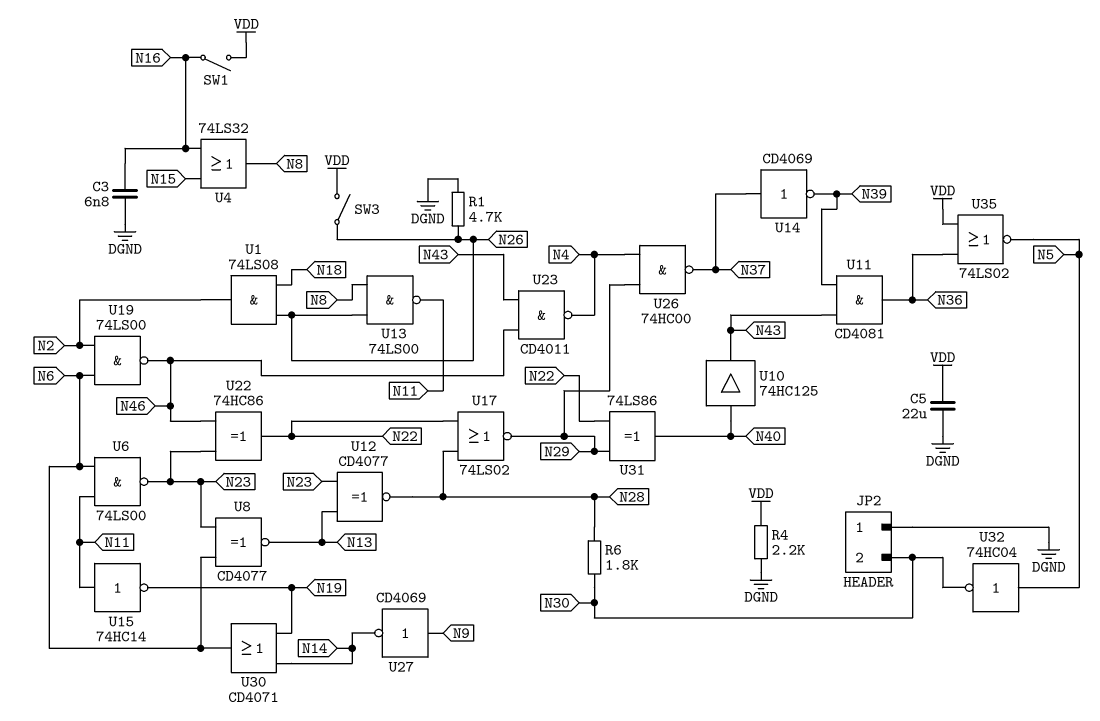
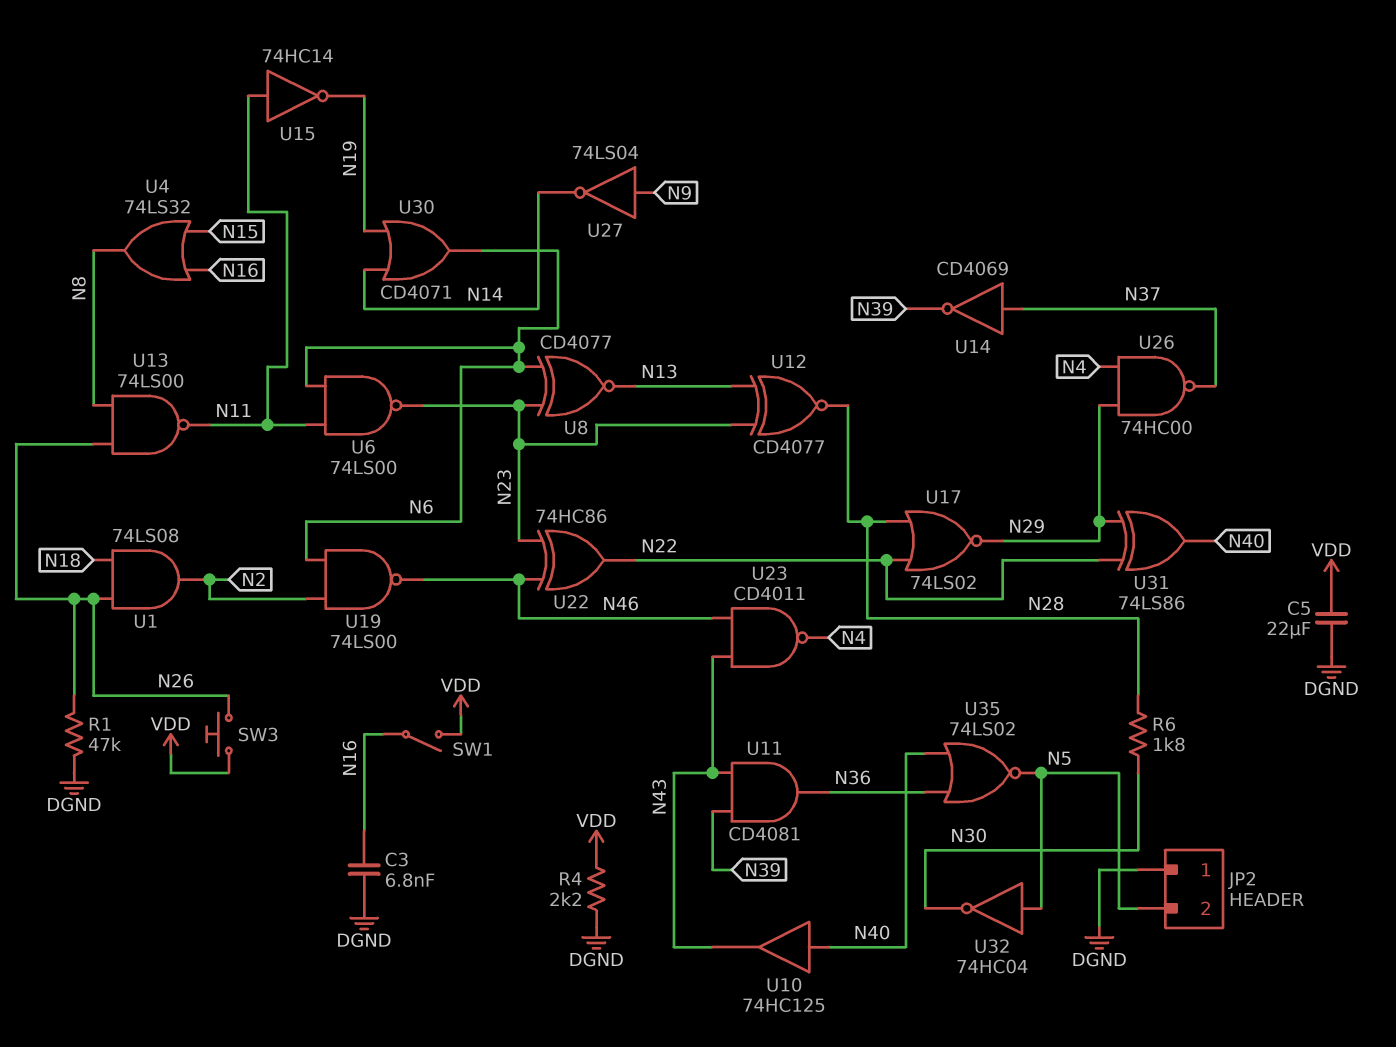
JP2 pin 2: N30 -> N5
R1: 4.7k (DGND, N26) -> 47k (DGND, N26)
SW3: switch (N26, VDD) -> button (N26, VDD)
U27: NOT CD4069 (in N9, out N14) -> NOT 74LS04 (in N9, out N14)
U35: NOR 74LS02 (in N36, in VDD, out N5) -> NOR 74LS02 (in N36, in N40, out N5)

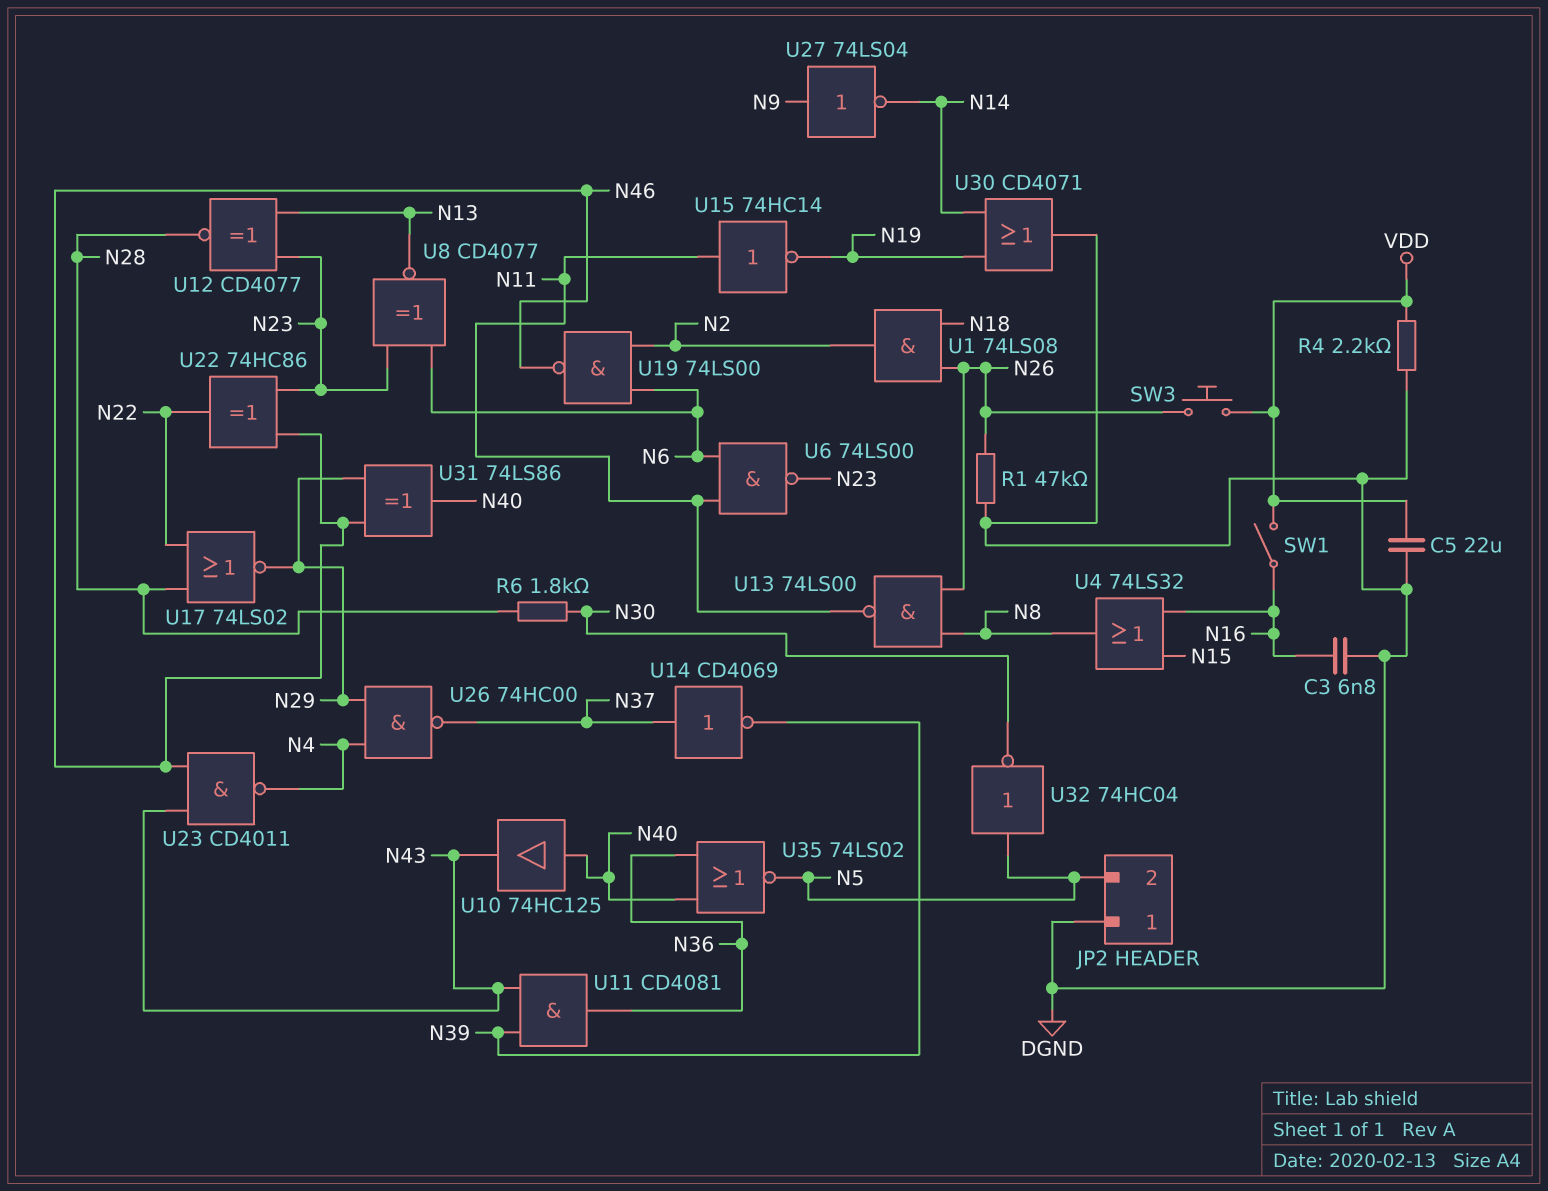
U30: OR CD4071 (in N14, in N19, out N6) -> OR CD4071 (in N14, in N19, out DGND)
U31: XOR 74LS86 (in N22, in N29, out N40) -> XOR 74LS86 (in N29, in N46, out N40)

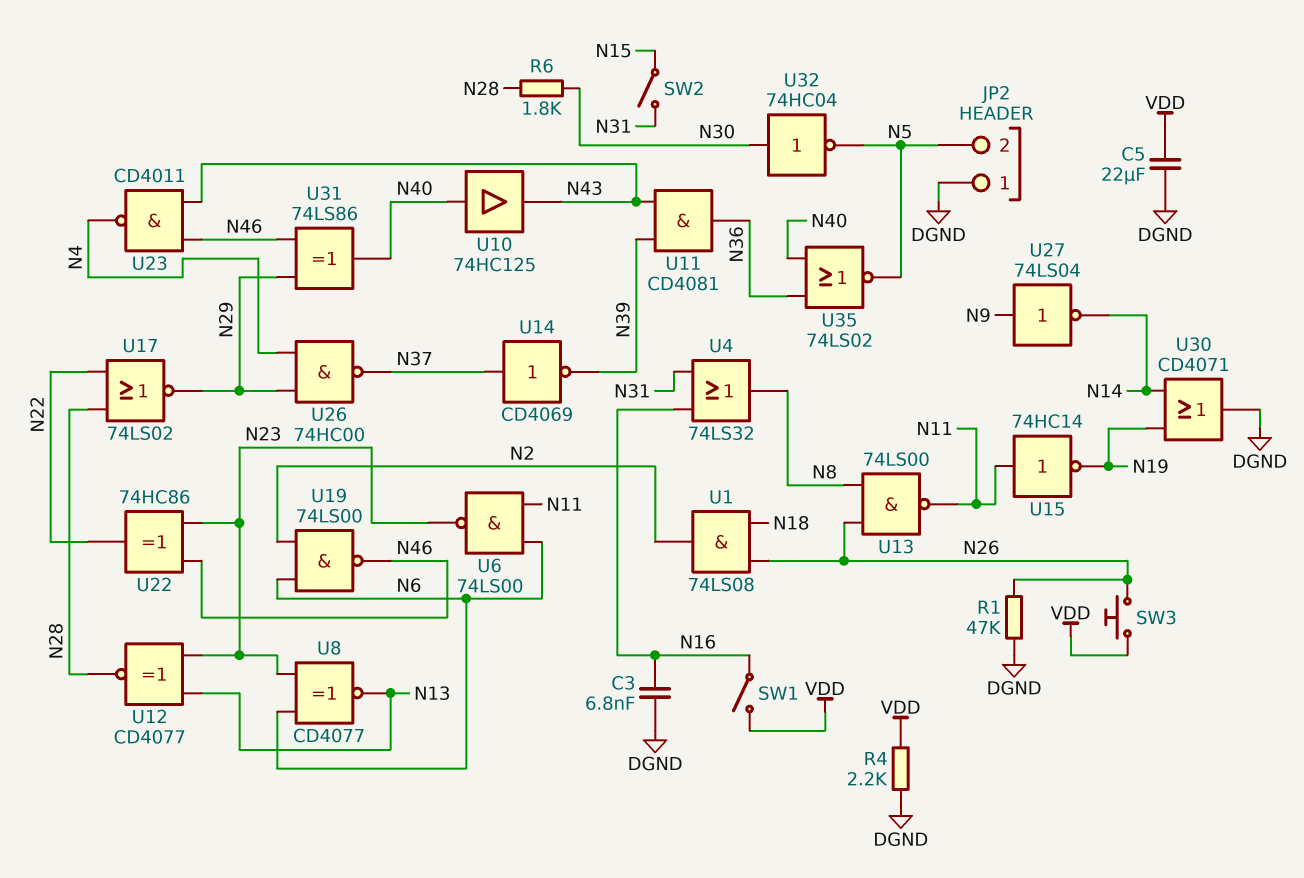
SW2: none -> switch (N15, N31)
U4: OR 74LS32 (in N15, in N16, out N8) -> OR 74LS32 (in N16, in N31, out N8)
U32: NOT 74HC04 (in N5, out N30) -> NOT 74HC04 (in N30, out N5)

